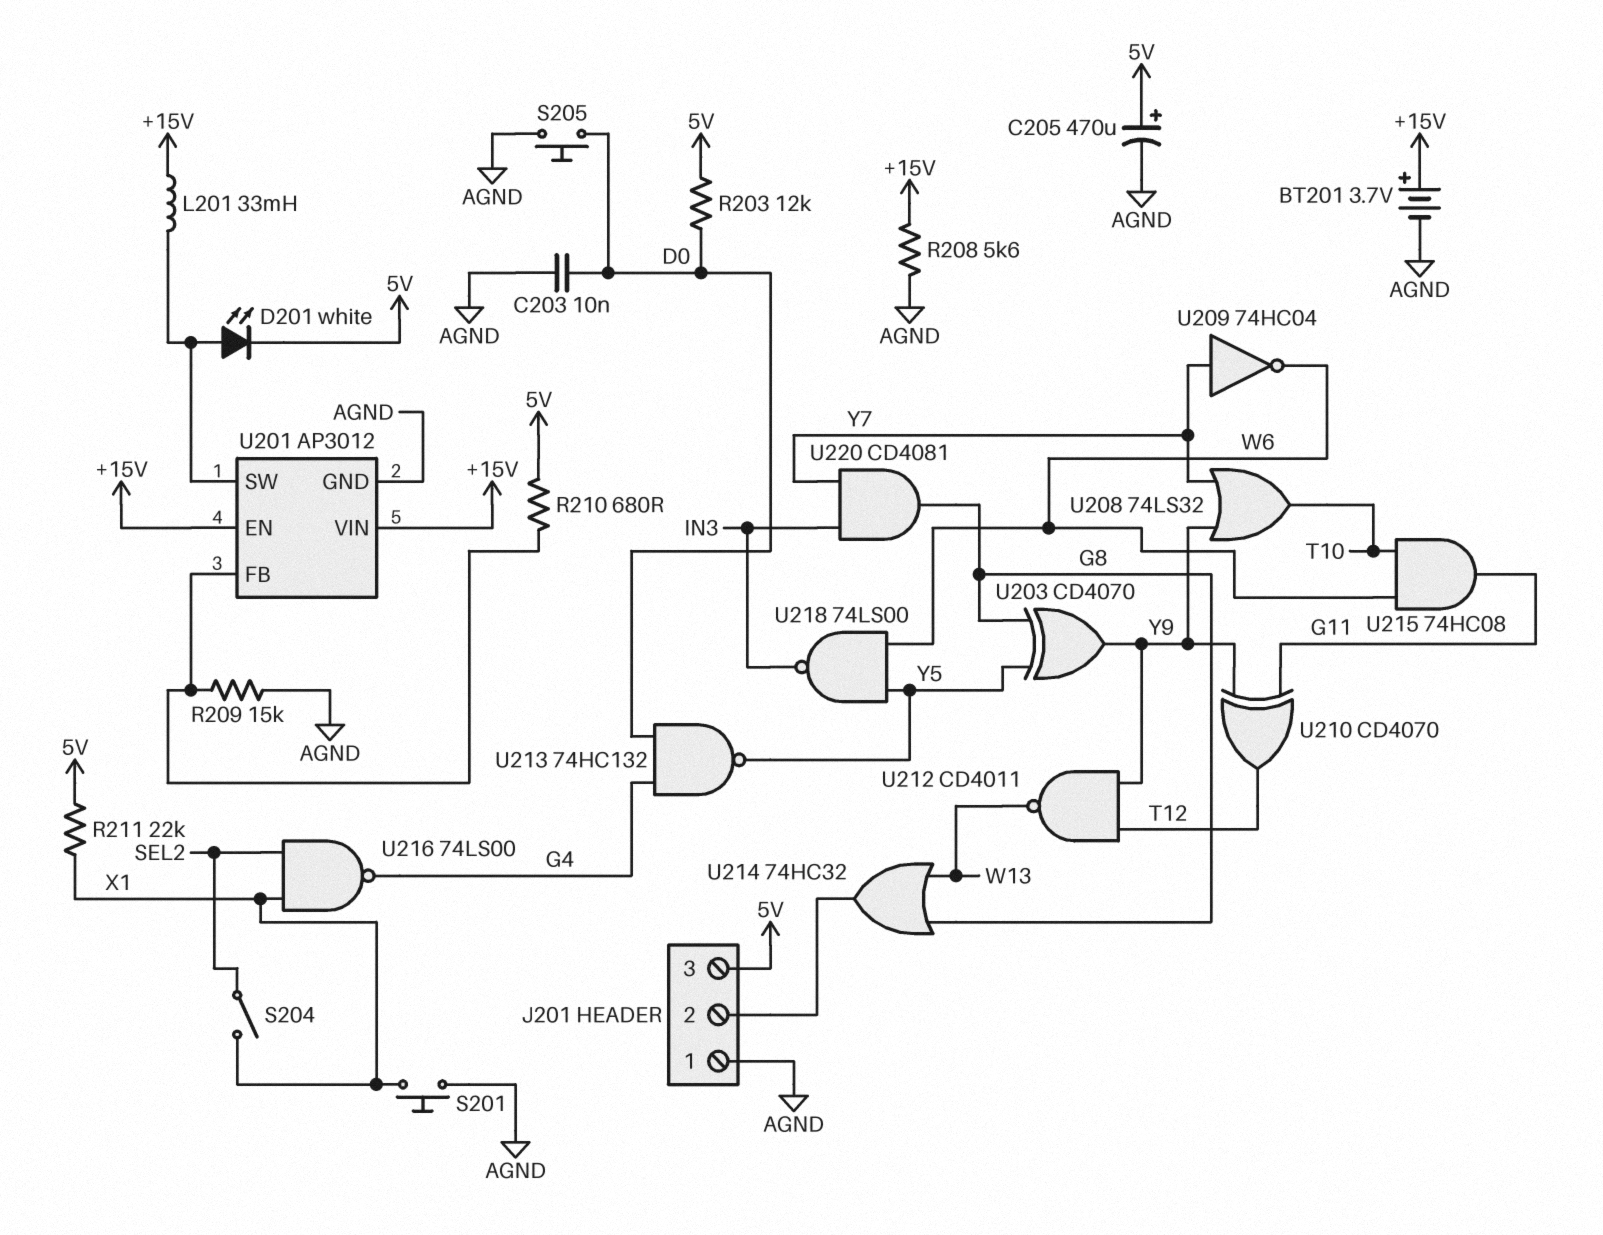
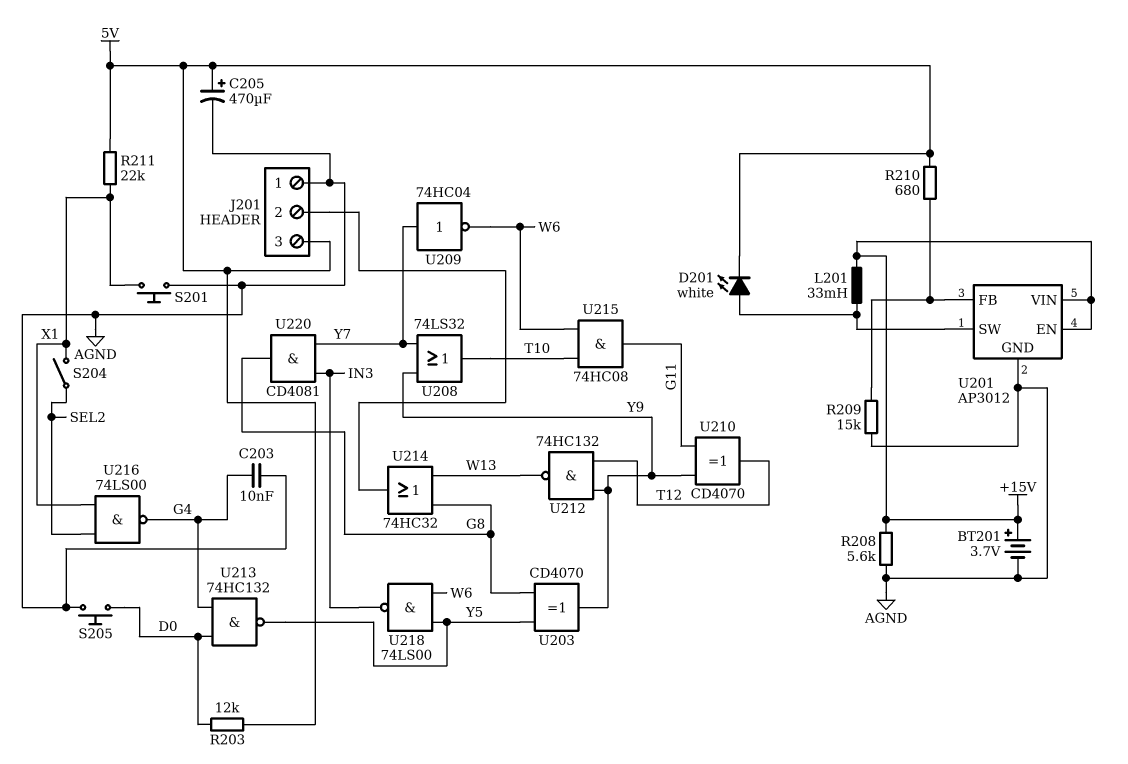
C203: 10nF (AGND, D0) -> 10nF (AGND, G4)
U212: NAND CD4011 (in T12, in Y9, out W13) -> NAND 74HC132 (in T12, in Y9, out W13)

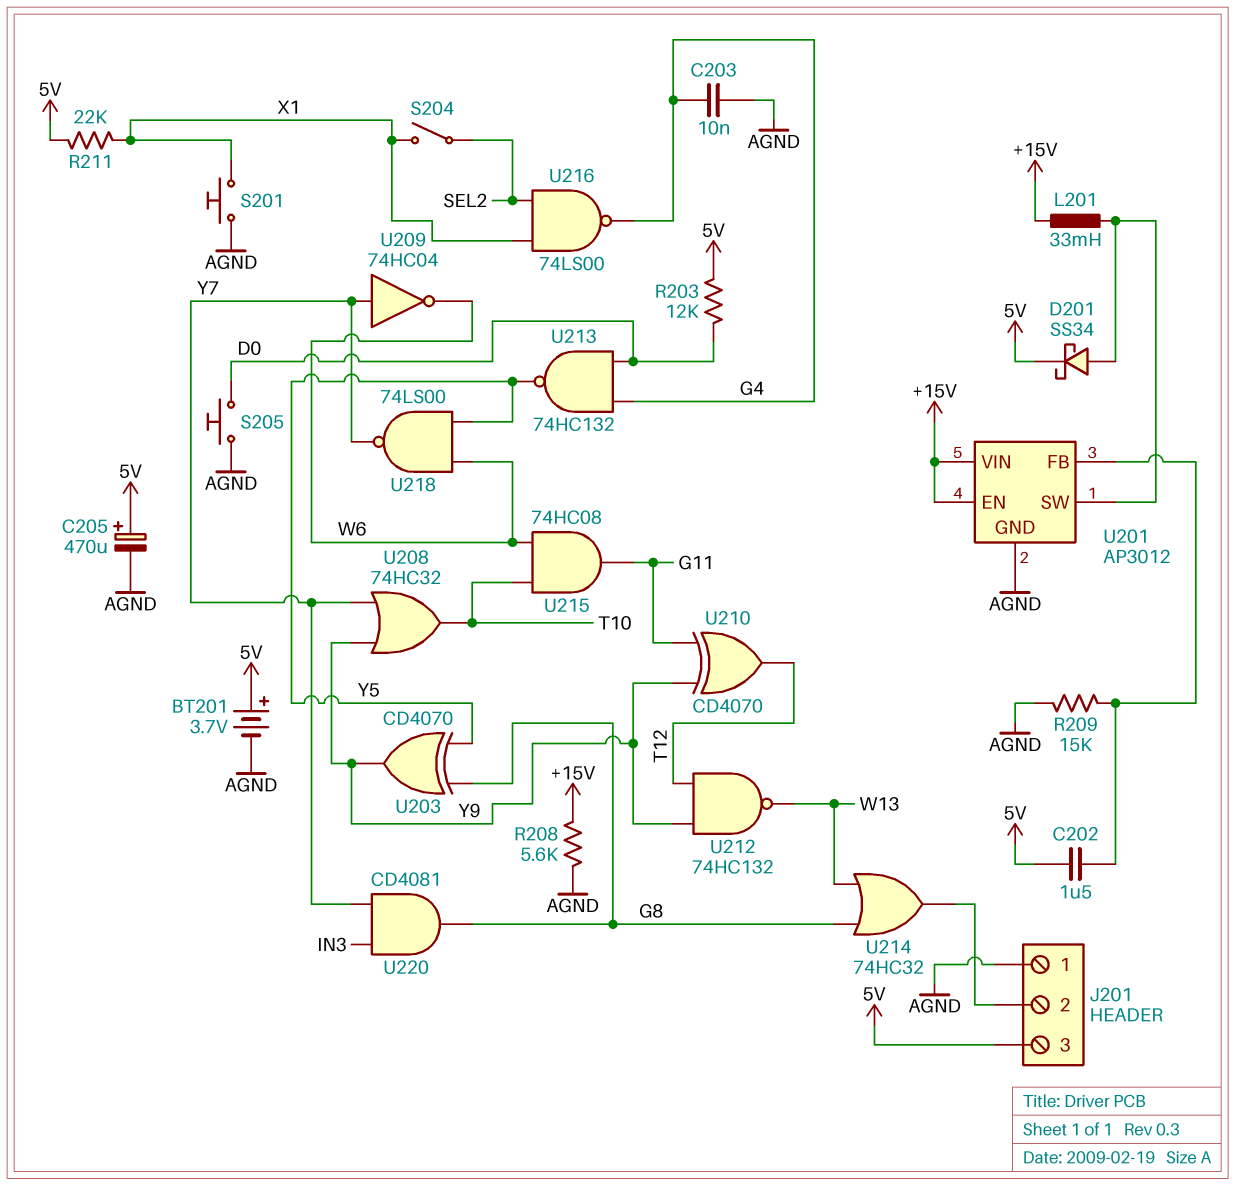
BT201: 3.7V (plus +15V, minus AGND) -> 3.7V (plus 5V, minus AGND)
C202: none -> 1.5uF (5V, U201/FB)
D201: LED white (A U201/SW, K 5V) -> schottky SS34 (A U201/SW, K 5V)
R210: 680 (5V, U201/FB) -> none
U208: OR 74LS32 (in Y7, in Y9, out T10) -> OR 74HC32 (in Y7, in Y9, out T10)
U218: NAND 74LS00 (in W6, in Y5, out IN3) -> NAND 74LS00 (in W6, in Y5, out Y7)

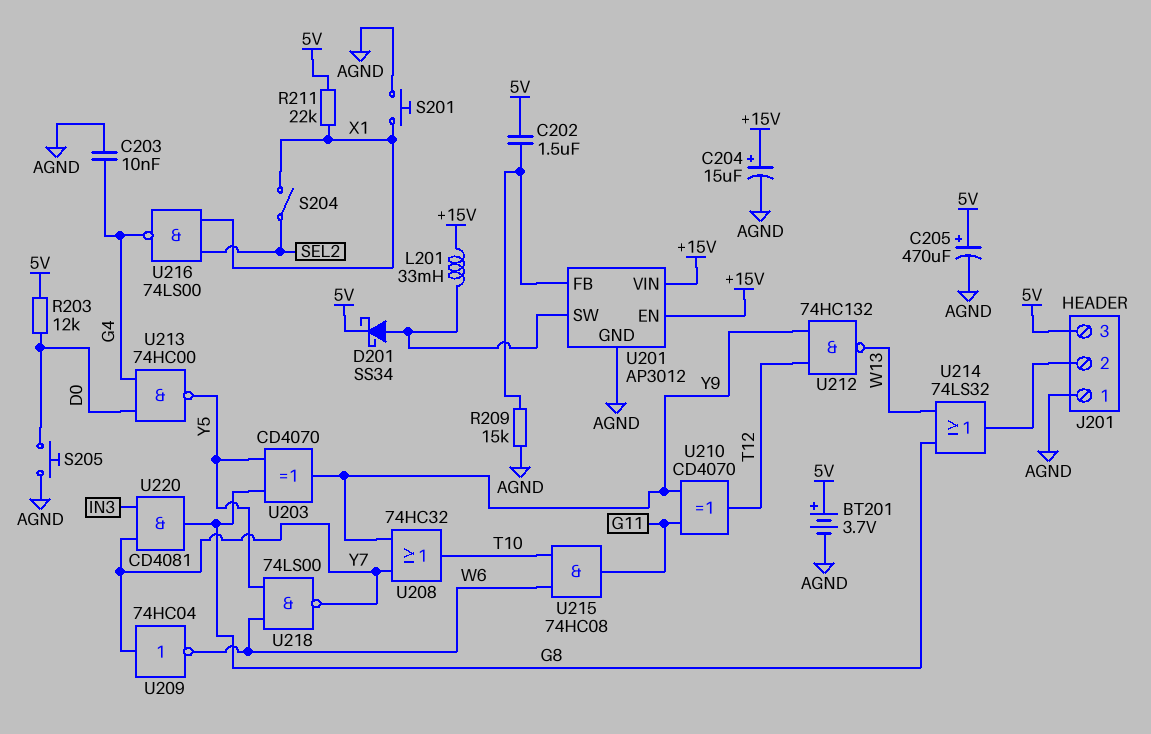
C204: none -> 15uF (plus +15V, minus AGND)
R208: 5.6k (+15V, AGND) -> none
U213: NAND 74HC132 (in D0, in G4, out Y5) -> NAND 74HC00 (in D0, in G4, out Y5)
U214: OR 74HC32 (in G8, in W13, out J201/2) -> OR 74LS32 (in G8, in W13, out J201/2)

